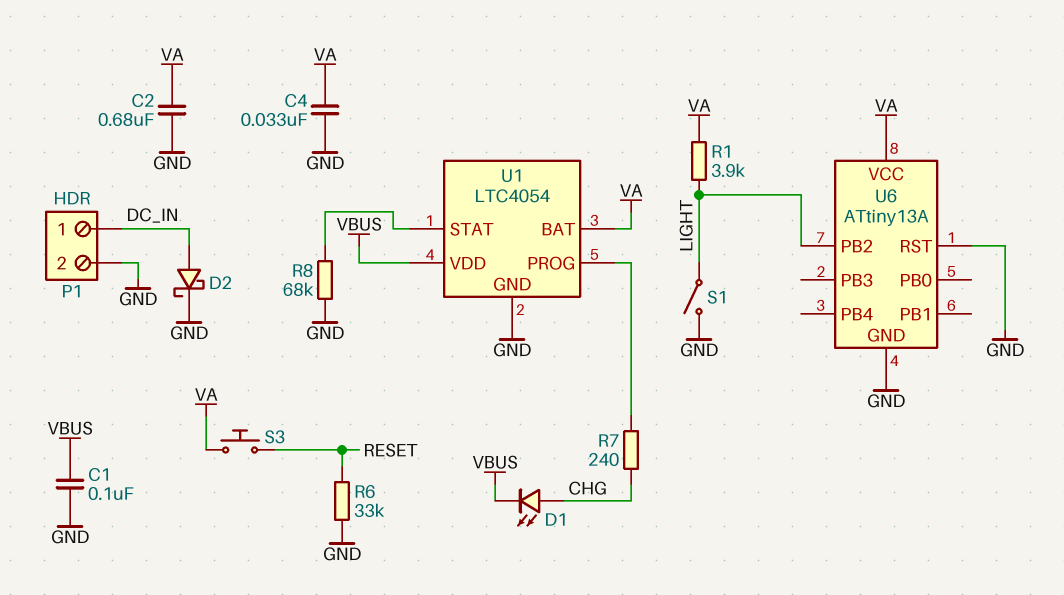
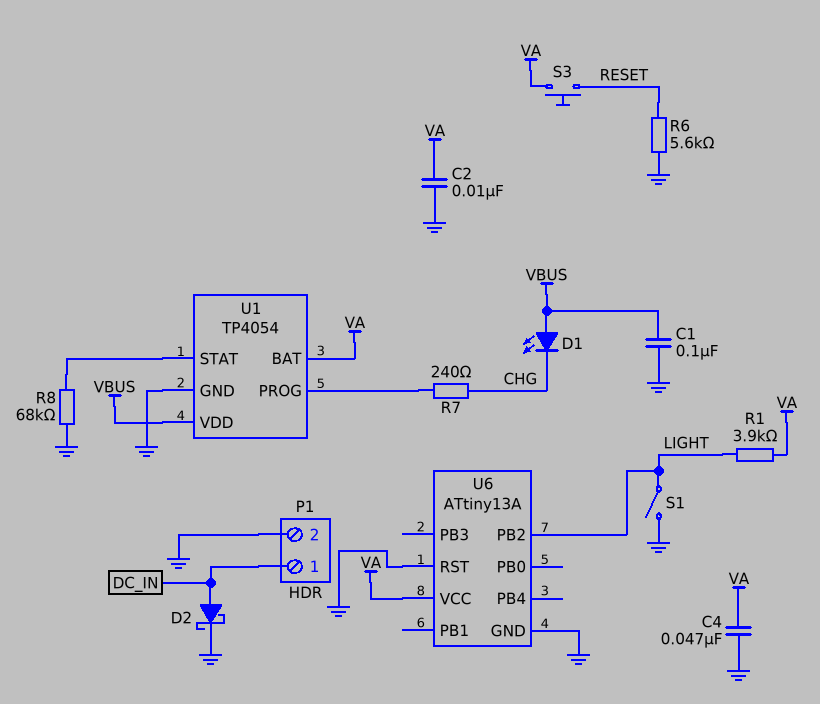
C2: 680nF (GND, VA) -> 10nF (GND, VA)
C4: 33nF (GND, VA) -> 47nF (GND, VA)
D1: LED (A CHG, K VBUS) -> LED (A VBUS, K CHG)
R6: 33k (GND, RESET) -> 5.6k (GND, RESET)
U1: LTC4054 -> TP4054

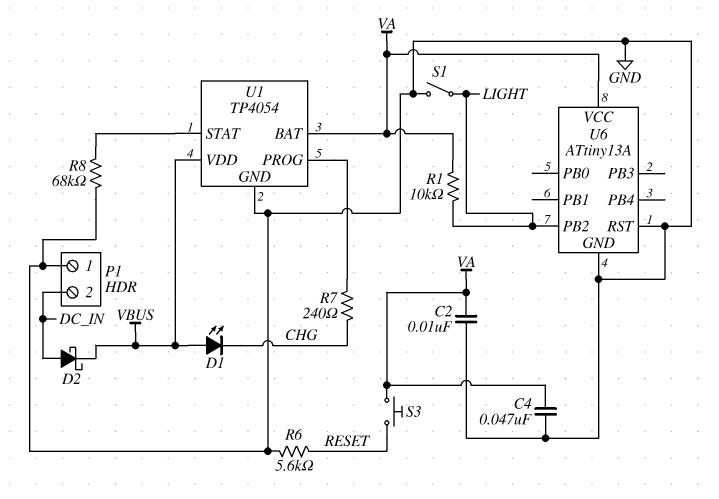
C1: 100nF (GND, VBUS) -> none
D2: schottky (A DC_IN, K GND) -> schottky (A DC_IN, K VBUS)
P1 pin 1: DC_IN -> GND
P1 pin 2: GND -> DC_IN
R1: 3.9k (LIGHT, VA) -> 10k (LIGHT, VA)

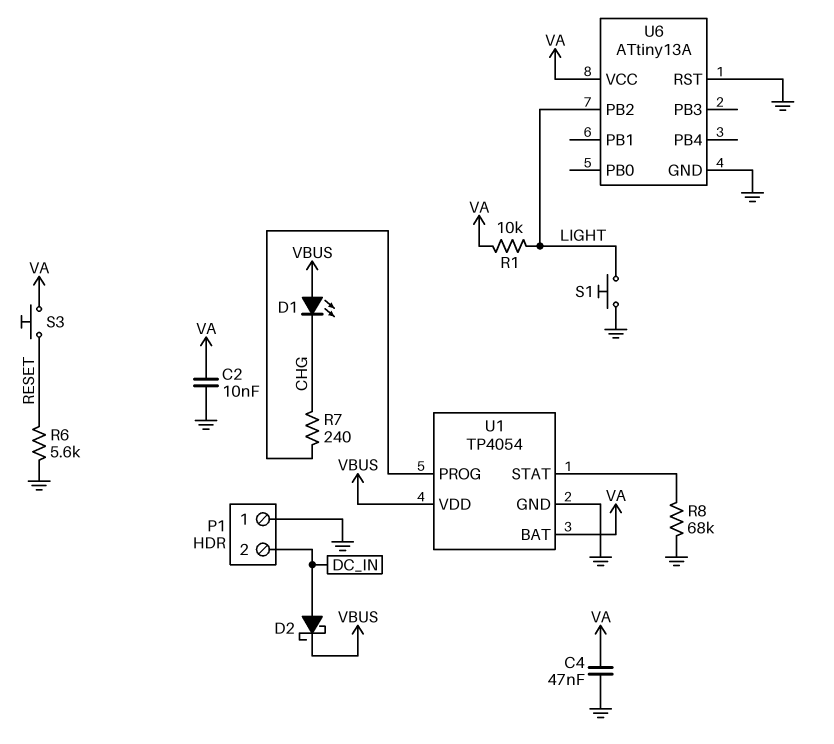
S1: switch (GND, LIGHT) -> button (GND, LIGHT)

